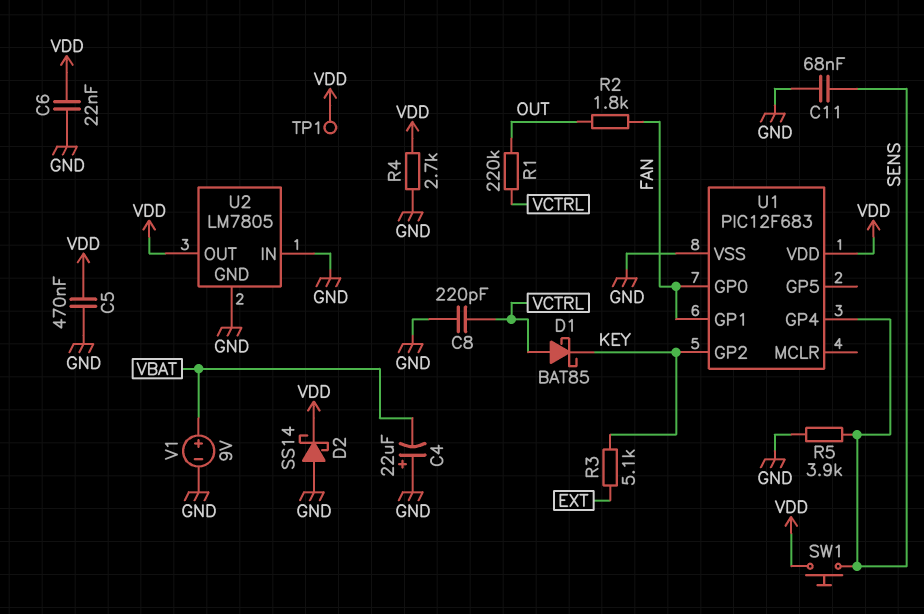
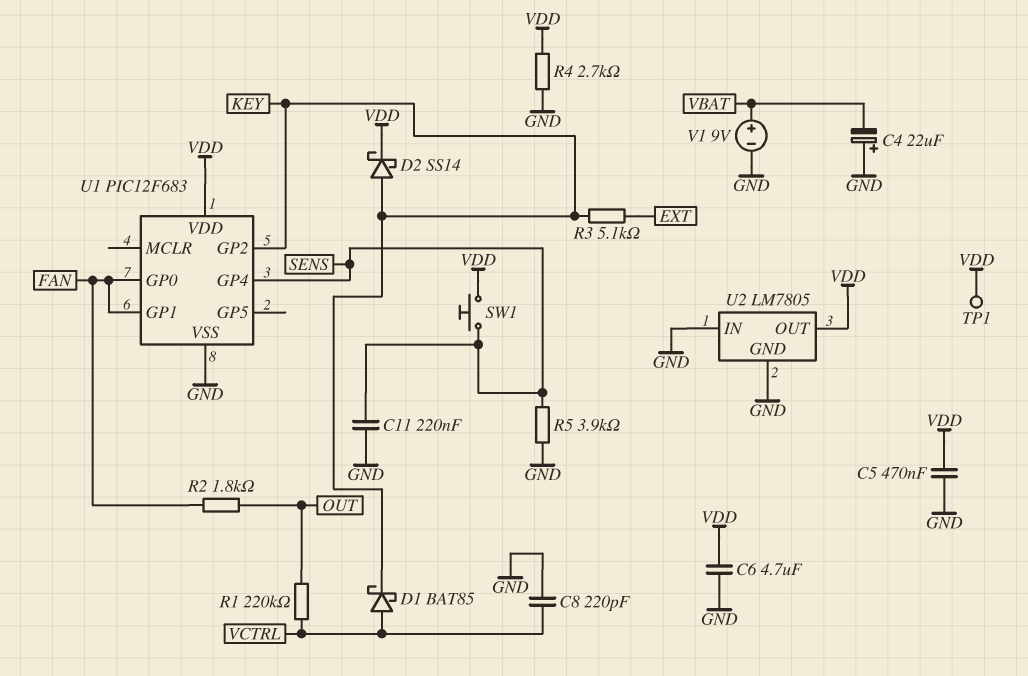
C6: 22nF (GND, VDD) -> 4.7uF (GND, VDD)
C11: 68nF (GND, SENS) -> 220nF (GND, SENS)
D2: schottky SS14 (A GND, K VDD) -> schottky SS14 (A KEY, K VDD)

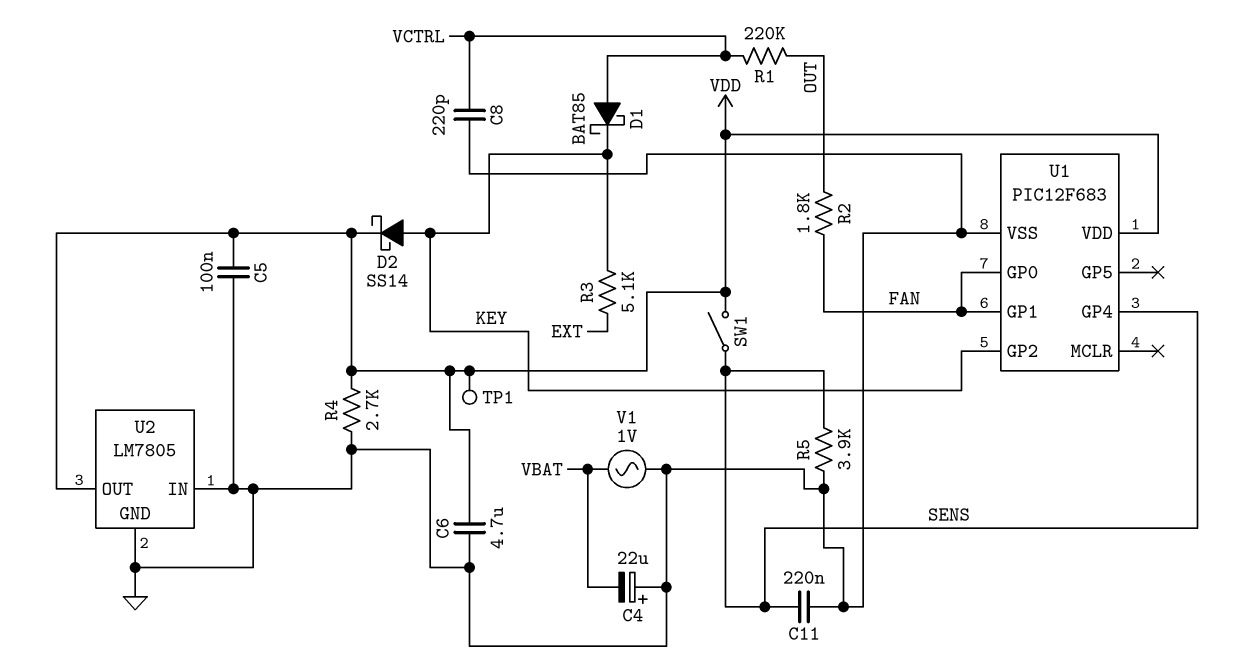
C5: 470nF (GND, VDD) -> 100nF (GND, VDD)
SW1: button (SENS, VDD) -> switch (SENS, VDD)
V1: 9V (plus VBAT, minus GND) -> AC 1V (GND, VBAT)

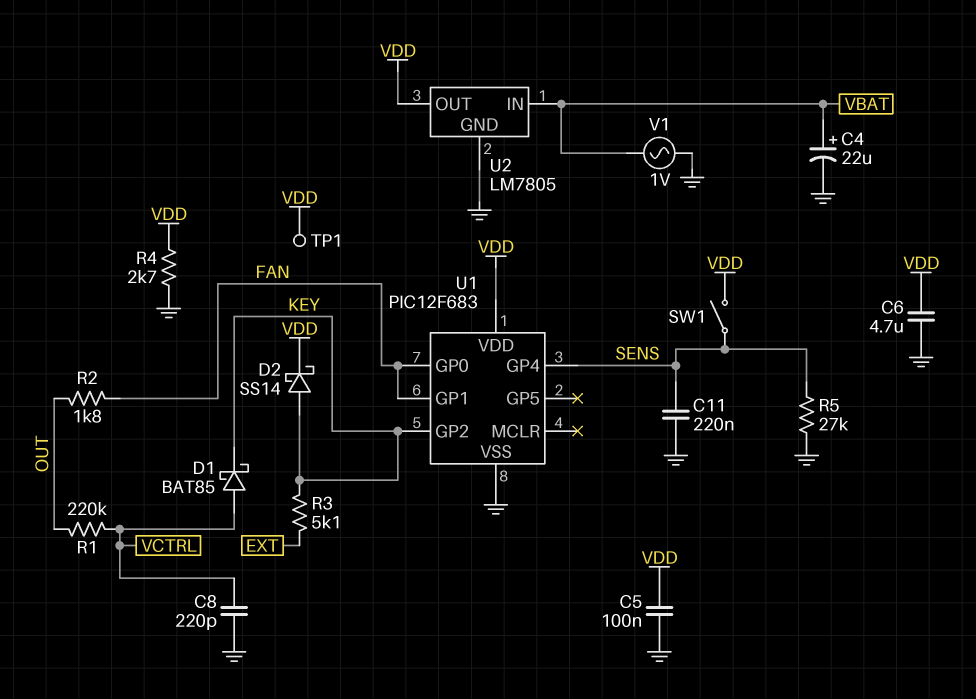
C4: 22uF (plus GND, minus VBAT) -> 22uF (plus VBAT, minus GND)
R5: 3.9k (GND, SENS) -> 27k (GND, SENS)
U2 pin IN: GND -> VBAT

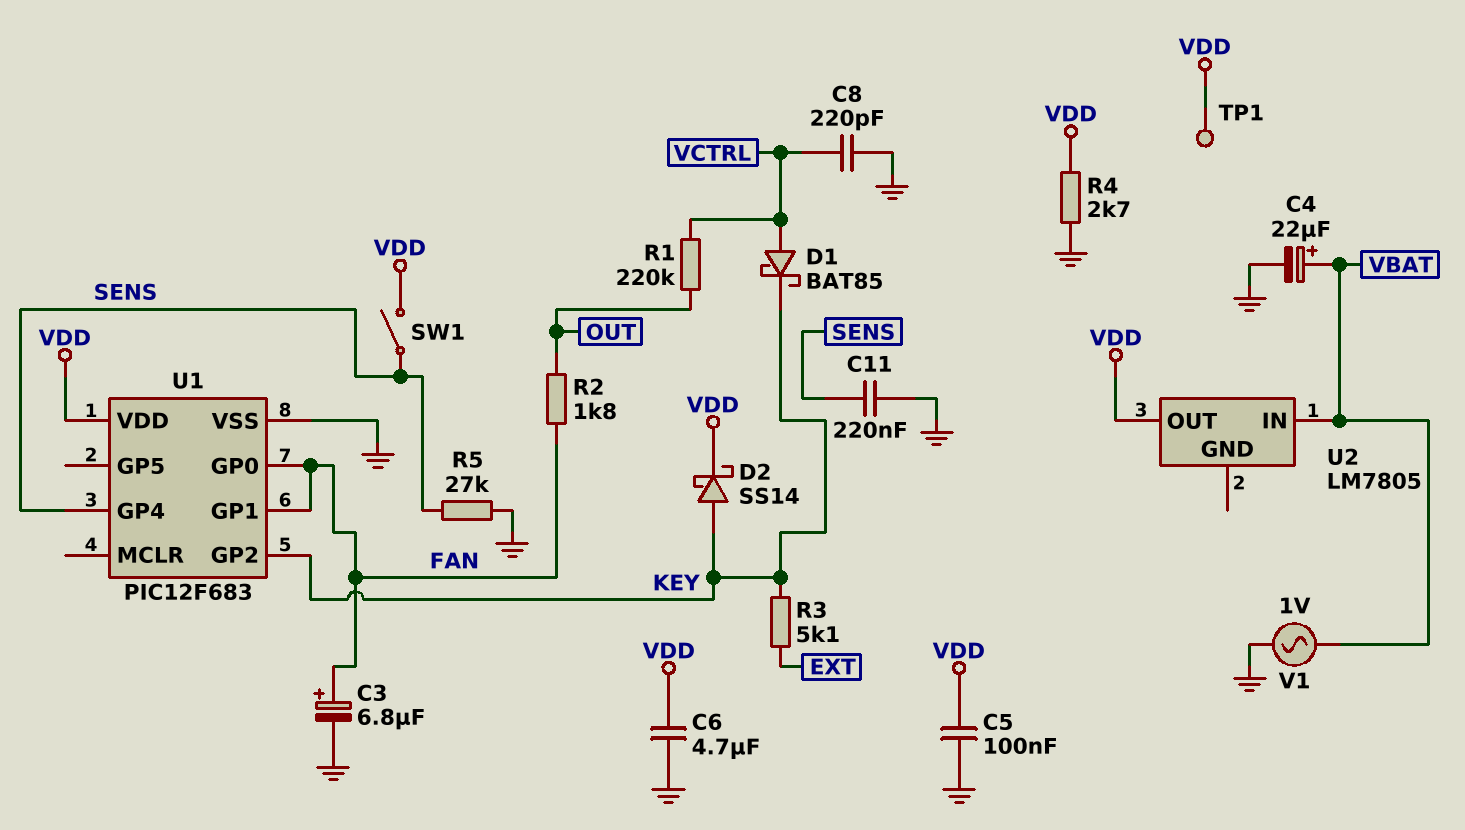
C3: none -> 6.8uF (plus FAN, minus GND)
U2 pin GND: GND -> none

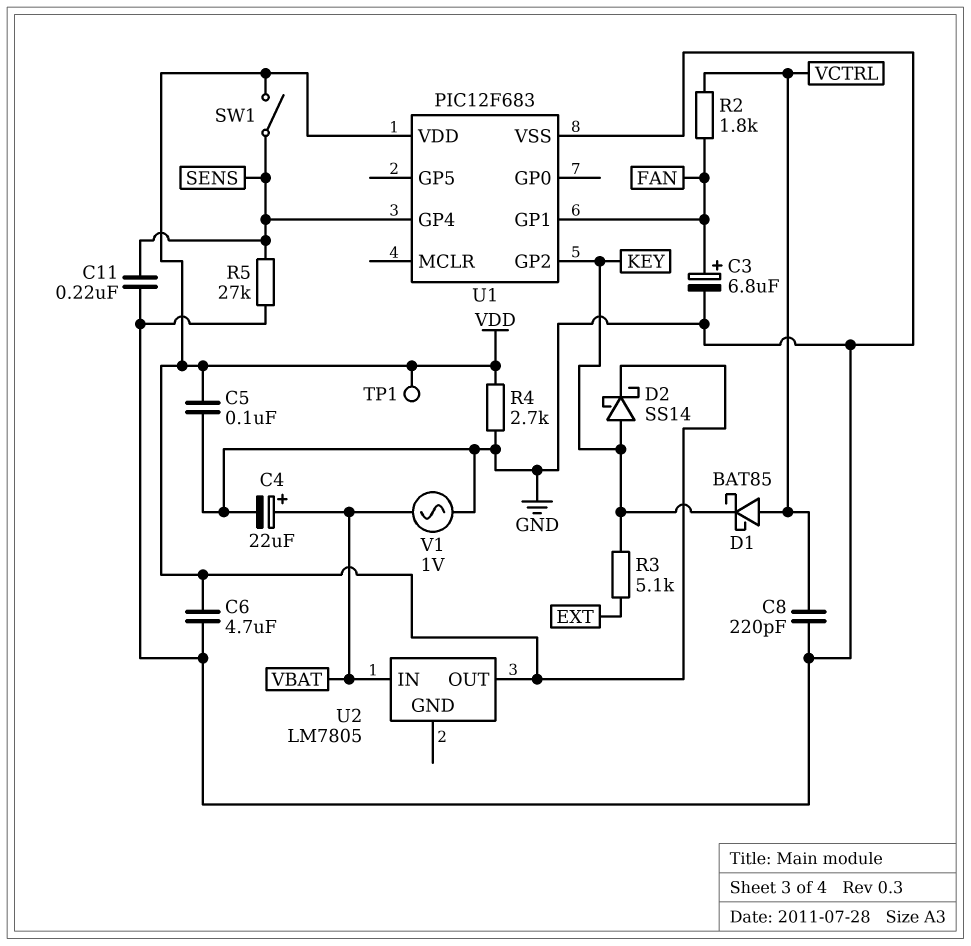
R1: 220k (OUT, VCTRL) -> none
R2: 1.8k (FAN, OUT) -> 1.8k (FAN, VCTRL)
U1 pin GP0: FAN -> none

